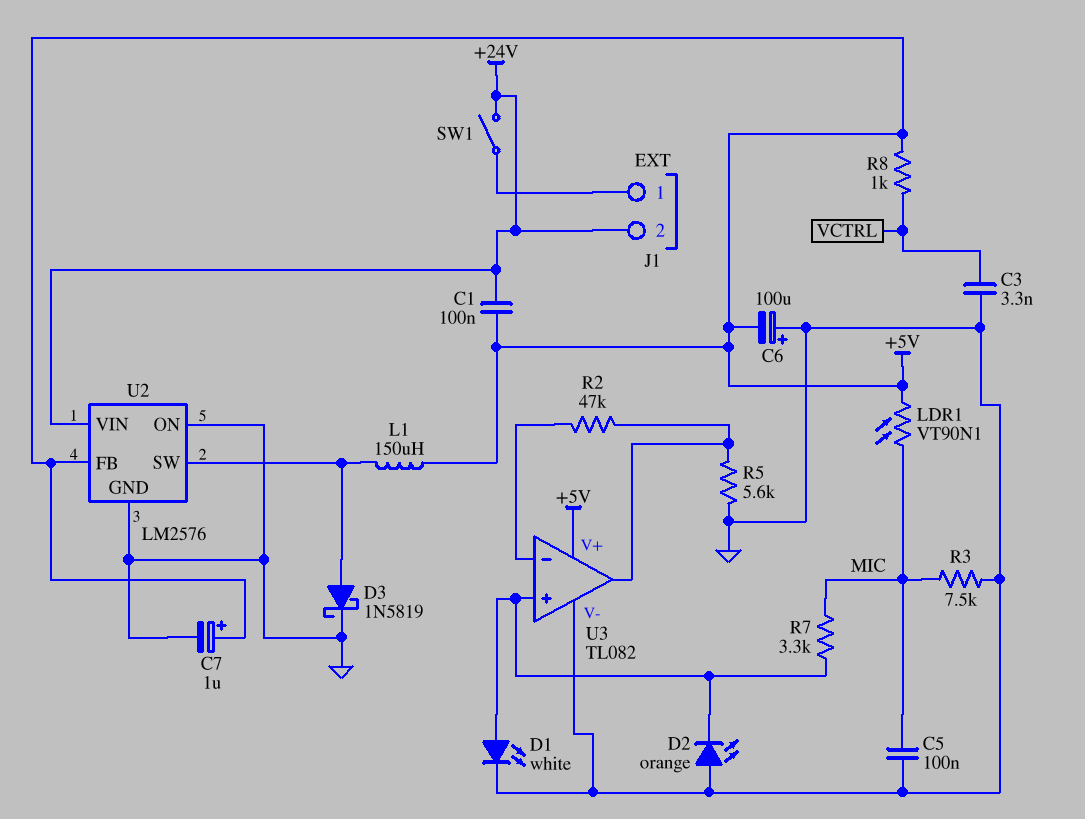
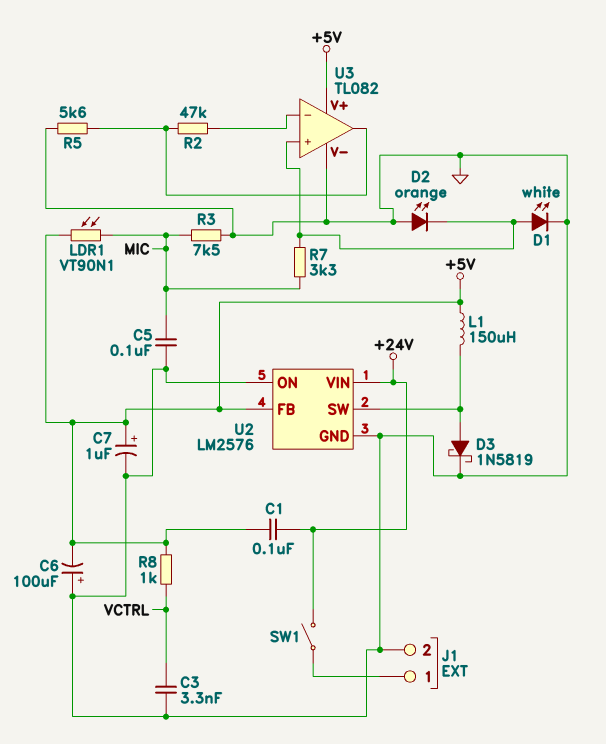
J1 pin 2: +24V -> GND

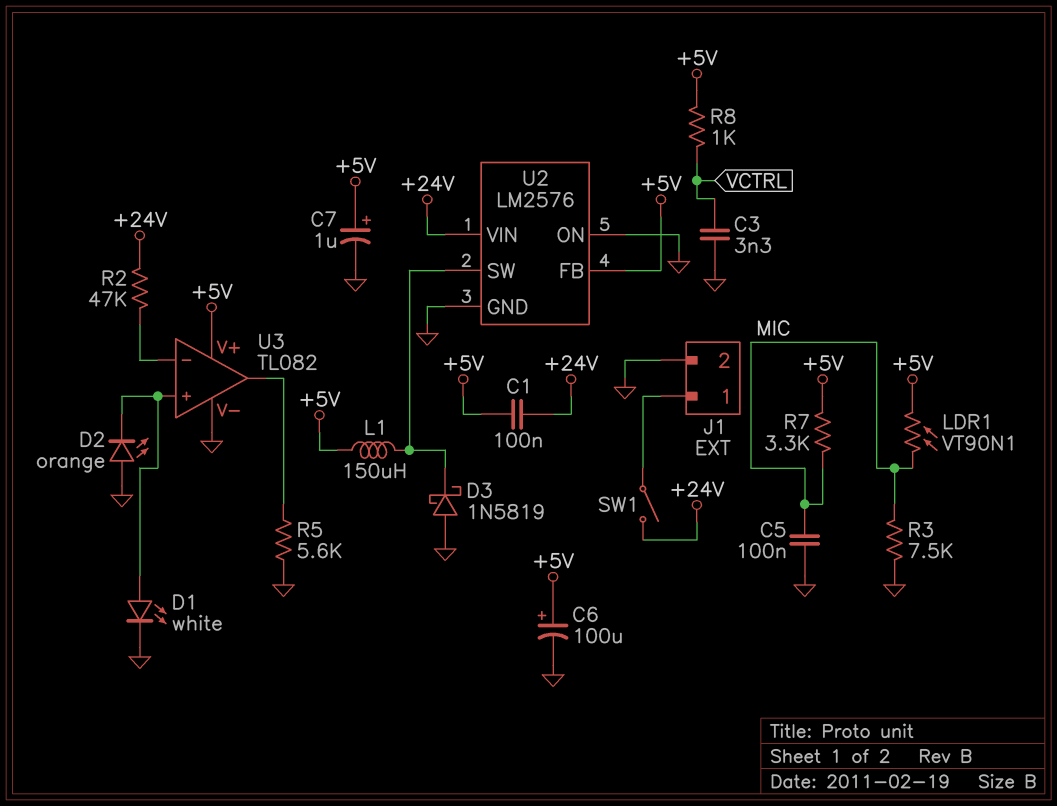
C6: 100uF (plus GND, minus +5V) -> 100uF (plus +5V, minus GND)
D3: schottky 1N5819 (A U2/SW, K GND) -> schottky 1N5819 (A GND, K U2/SW)
R2: 47k (U3/in-, U3/out) -> 47k (+24V, U3/in-)
R7: 3.3k (MIC, U3/in+) -> 3.3k (+5V, MIC)

